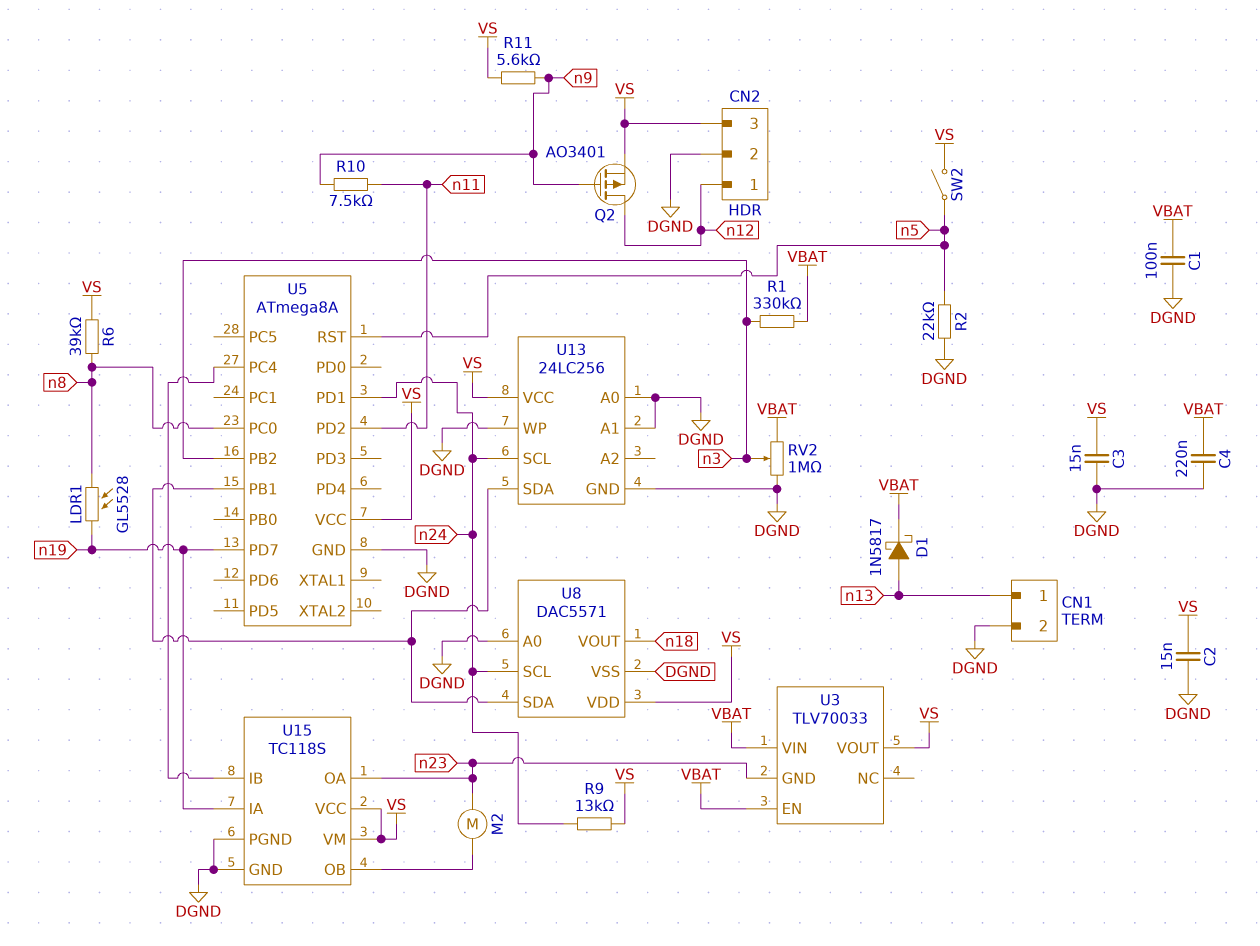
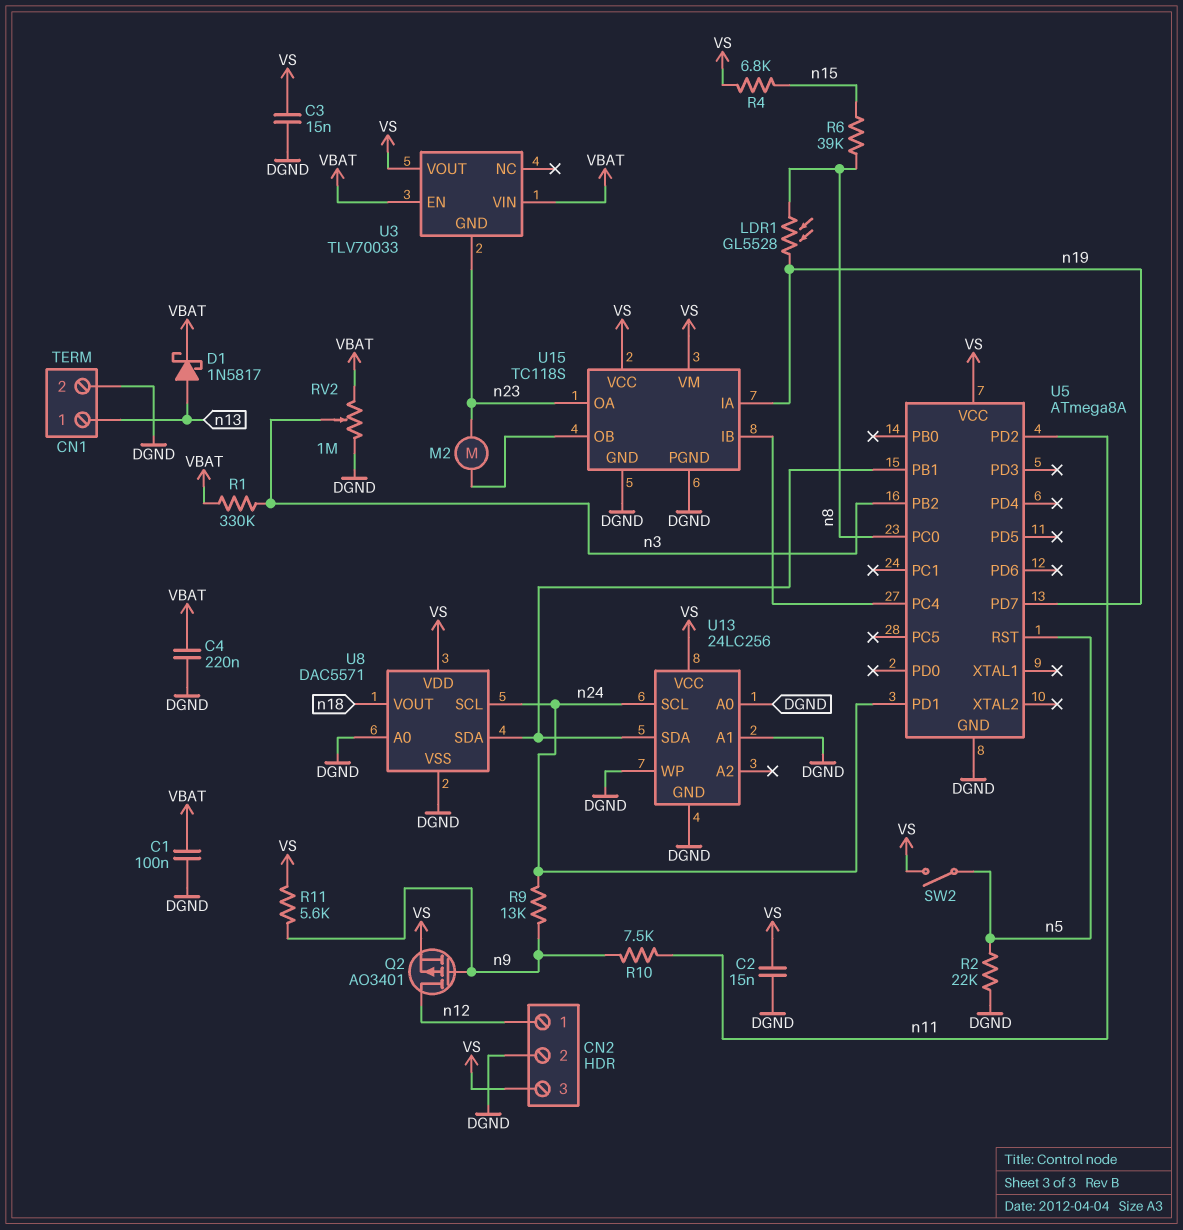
R4: none -> 6.8k (VS, n15)
R6: 39k (VS, n8) -> 39k (n8, n15)
R9: 13k (VS, n24) -> 13k (n9, n24)

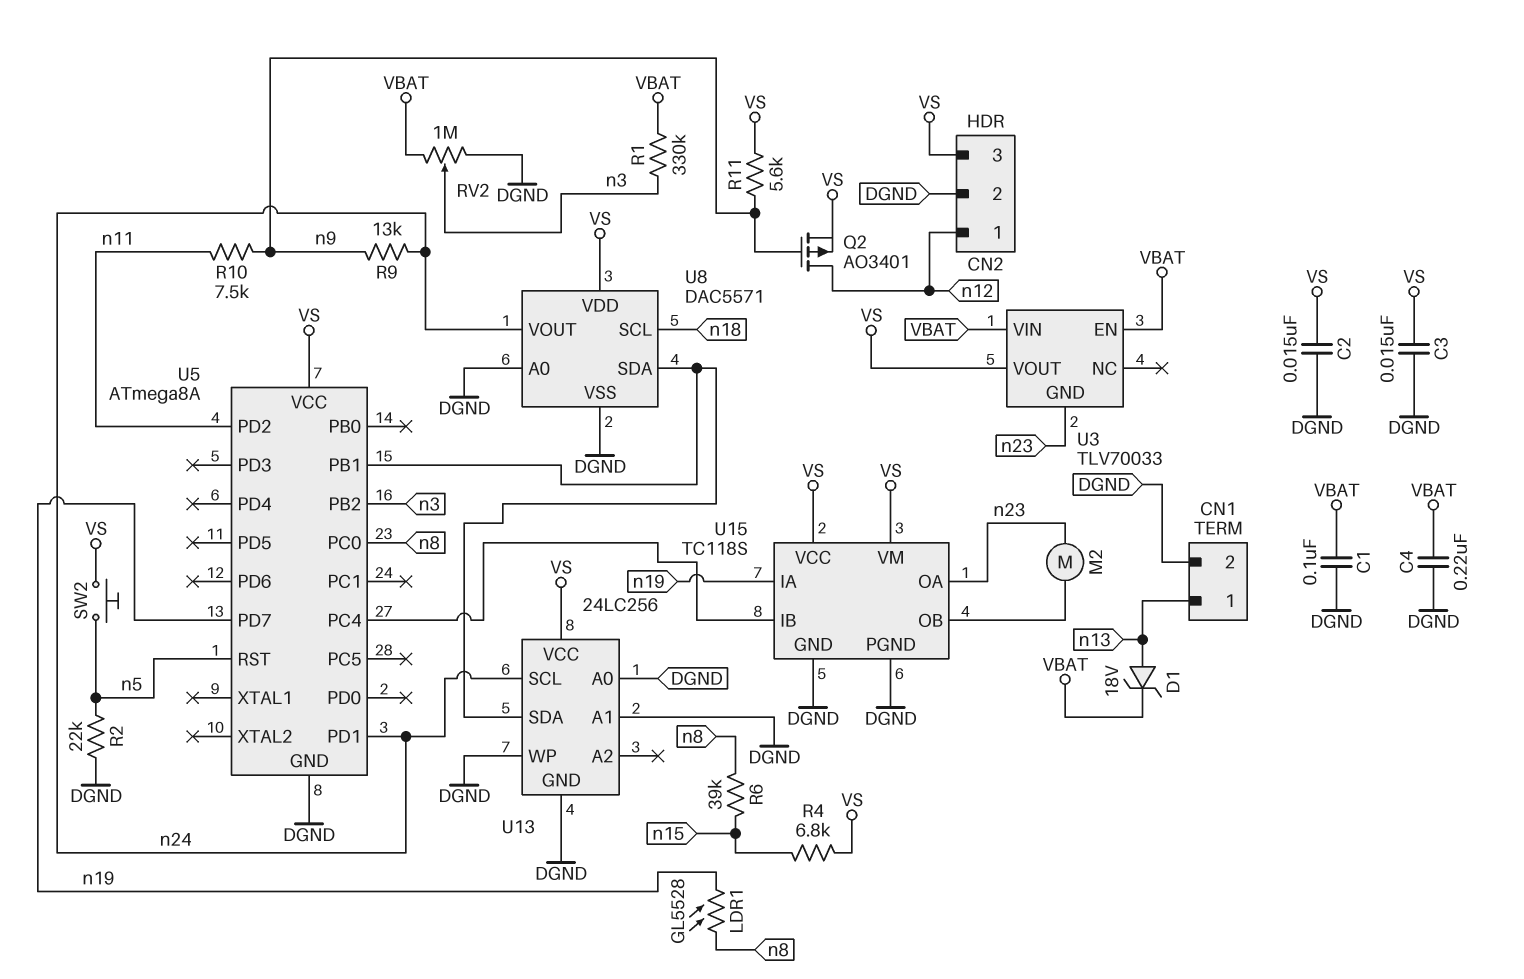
D1: schottky 1N5817 (A n13, K VBAT) -> zener 18V (A n13, K VBAT)
SW2: switch (VS, n5) -> button (VS, n5)
U8 pin SCL: n24 -> n18
U8 pin VOUT: n18 -> n24

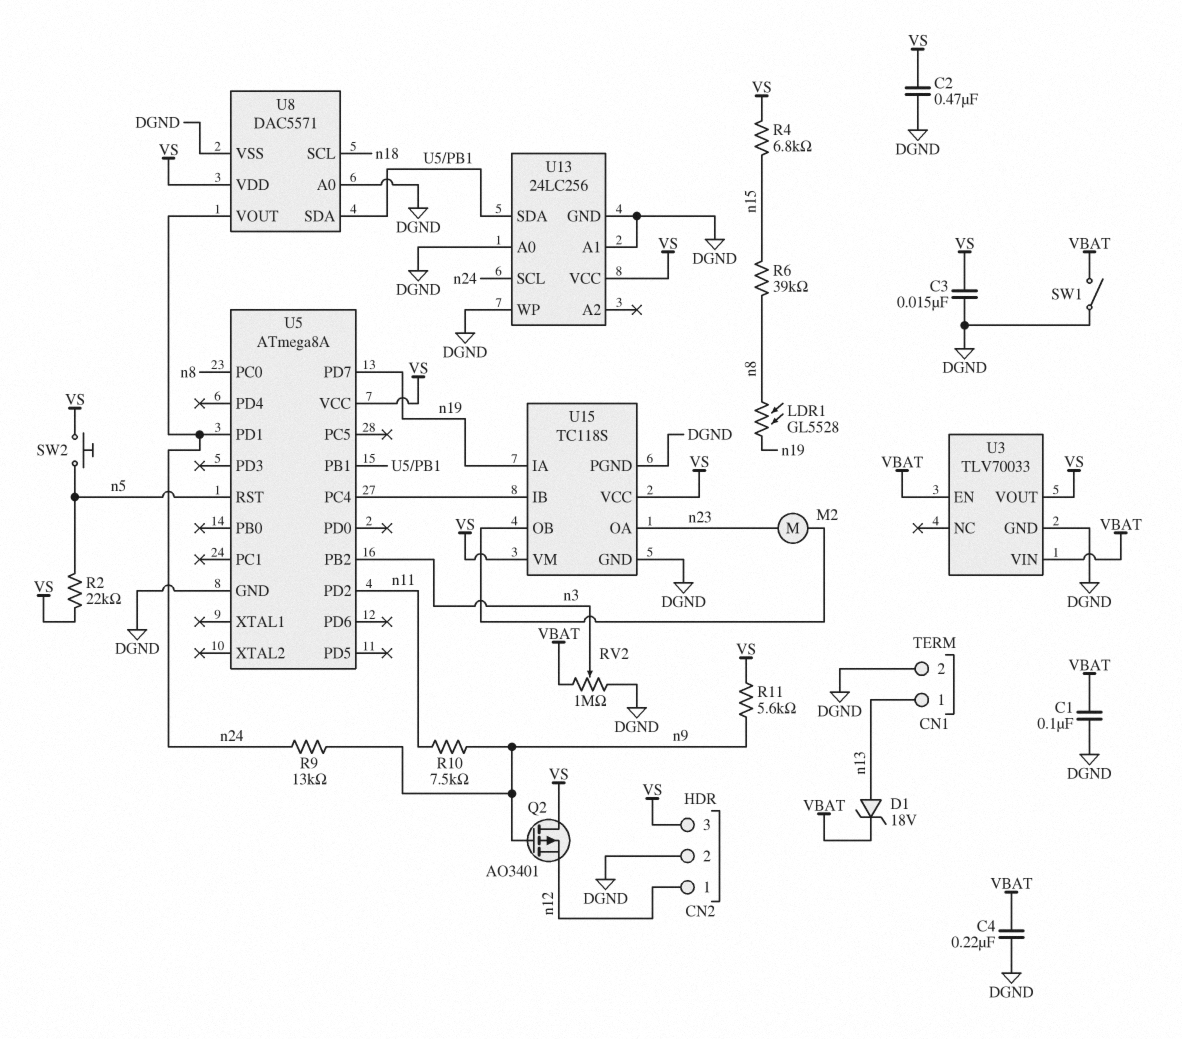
C2: 15nF (DGND, VS) -> 470nF (DGND, VS)
Q2: PMOS AO3401 (G n9, D n12, S VS) -> PMOS AO3401 (G n9, D VS, S n12)
R1: 330k (VBAT, n3) -> none
R2: 22k (DGND, n5) -> 22k (VS, n5)
SW1: none -> switch (DGND, VBAT)
U3 pin GND: n23 -> DGND

